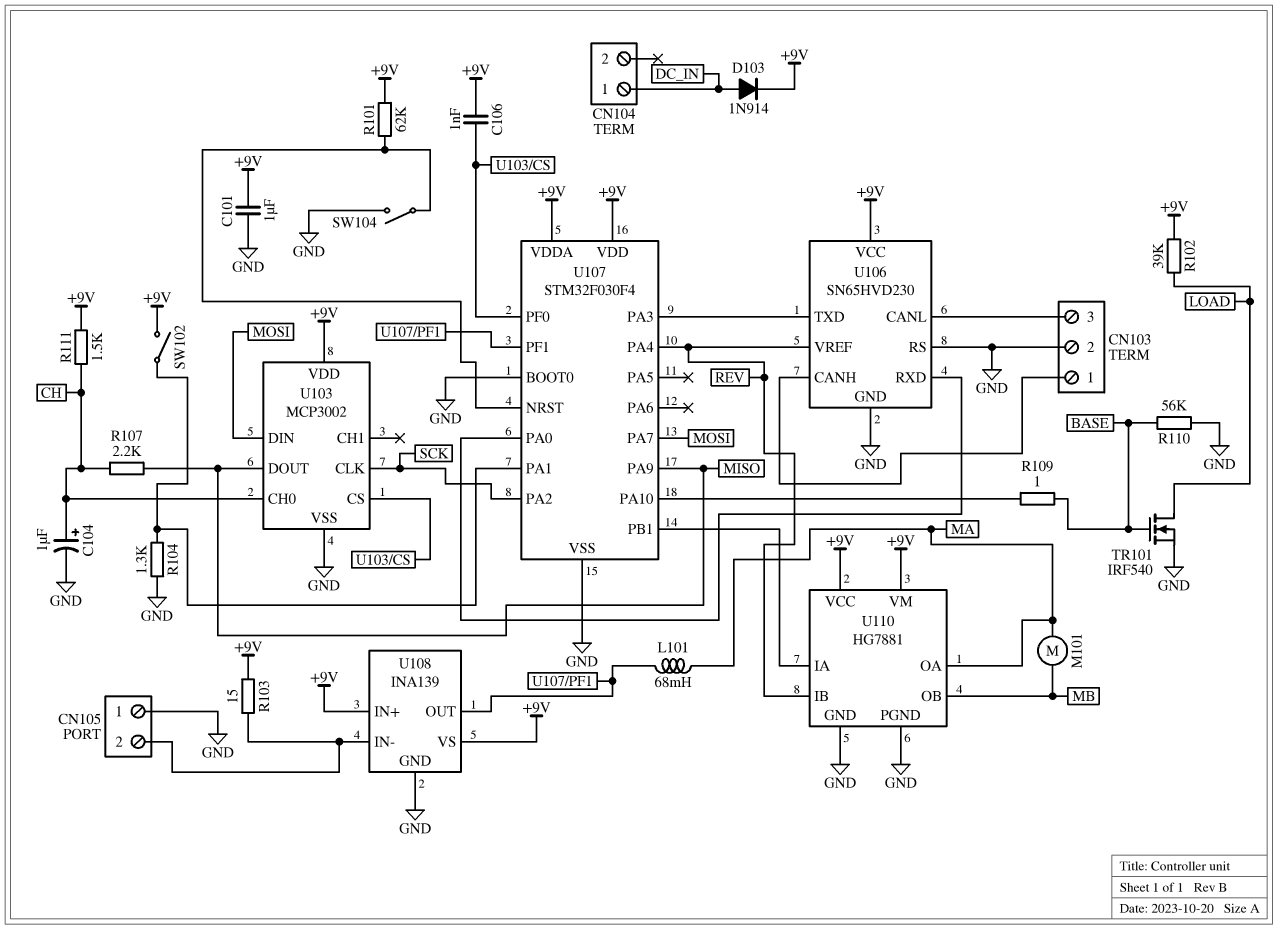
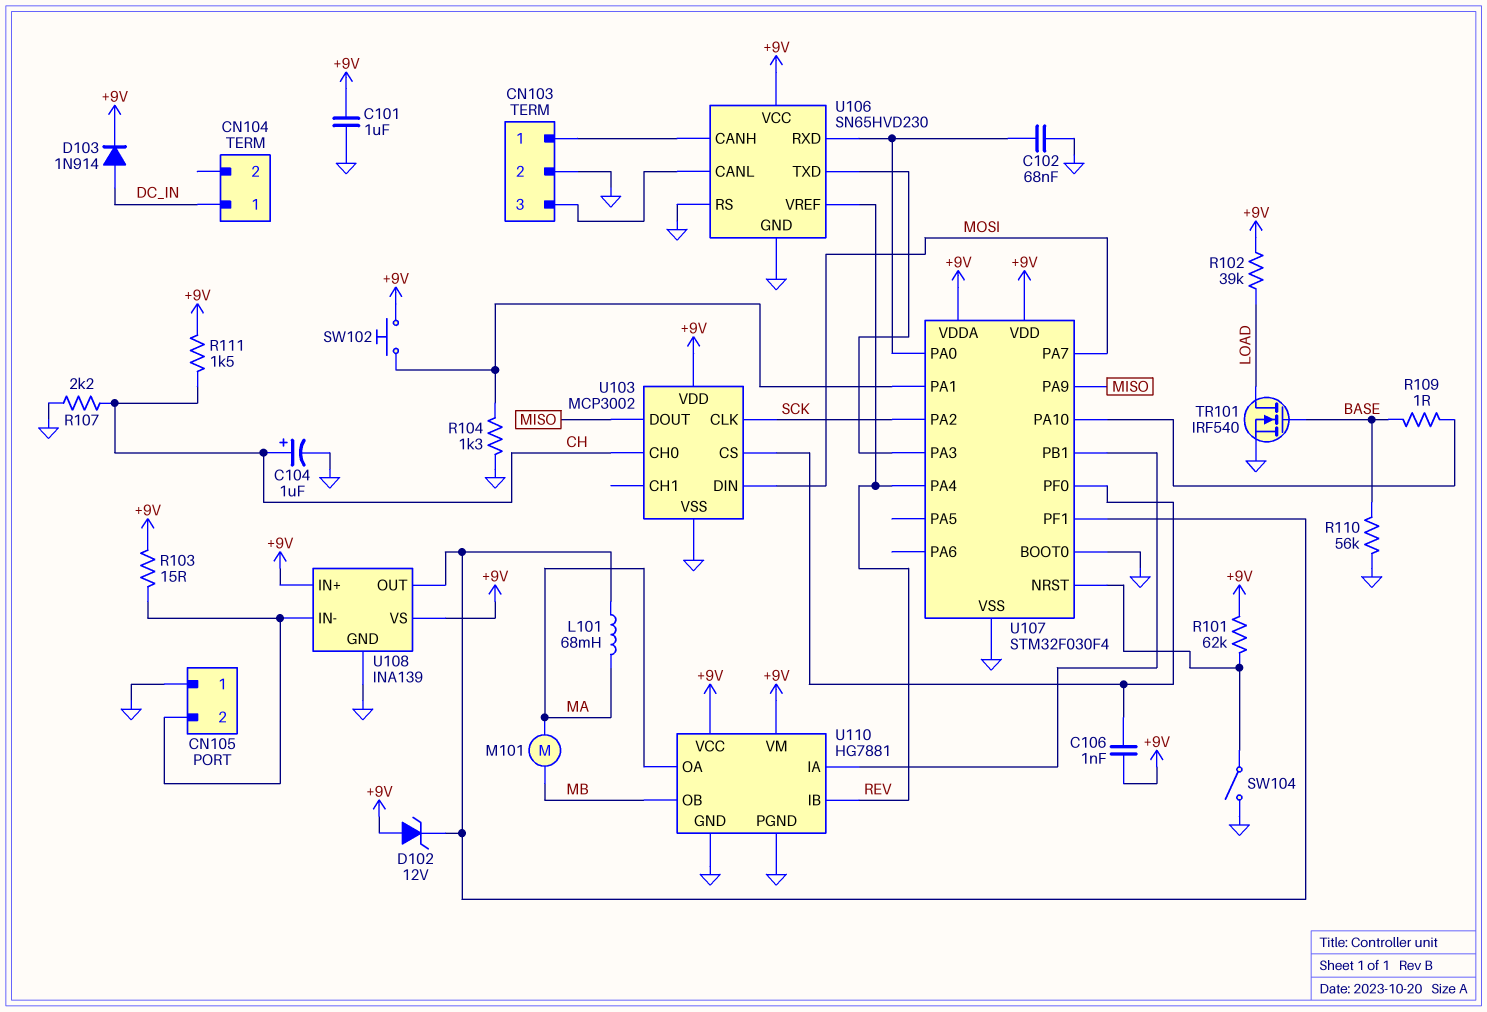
C102: none -> 68nF (GND, U106/RXD)
D102: none -> zener 12V (A +9V, K U107/PF1)
R107: 2.2k (CH, MISO) -> 2.2k (CH, GND)
SW102: switch (+9V, U107/PA1) -> button (+9V, U107/PA1)

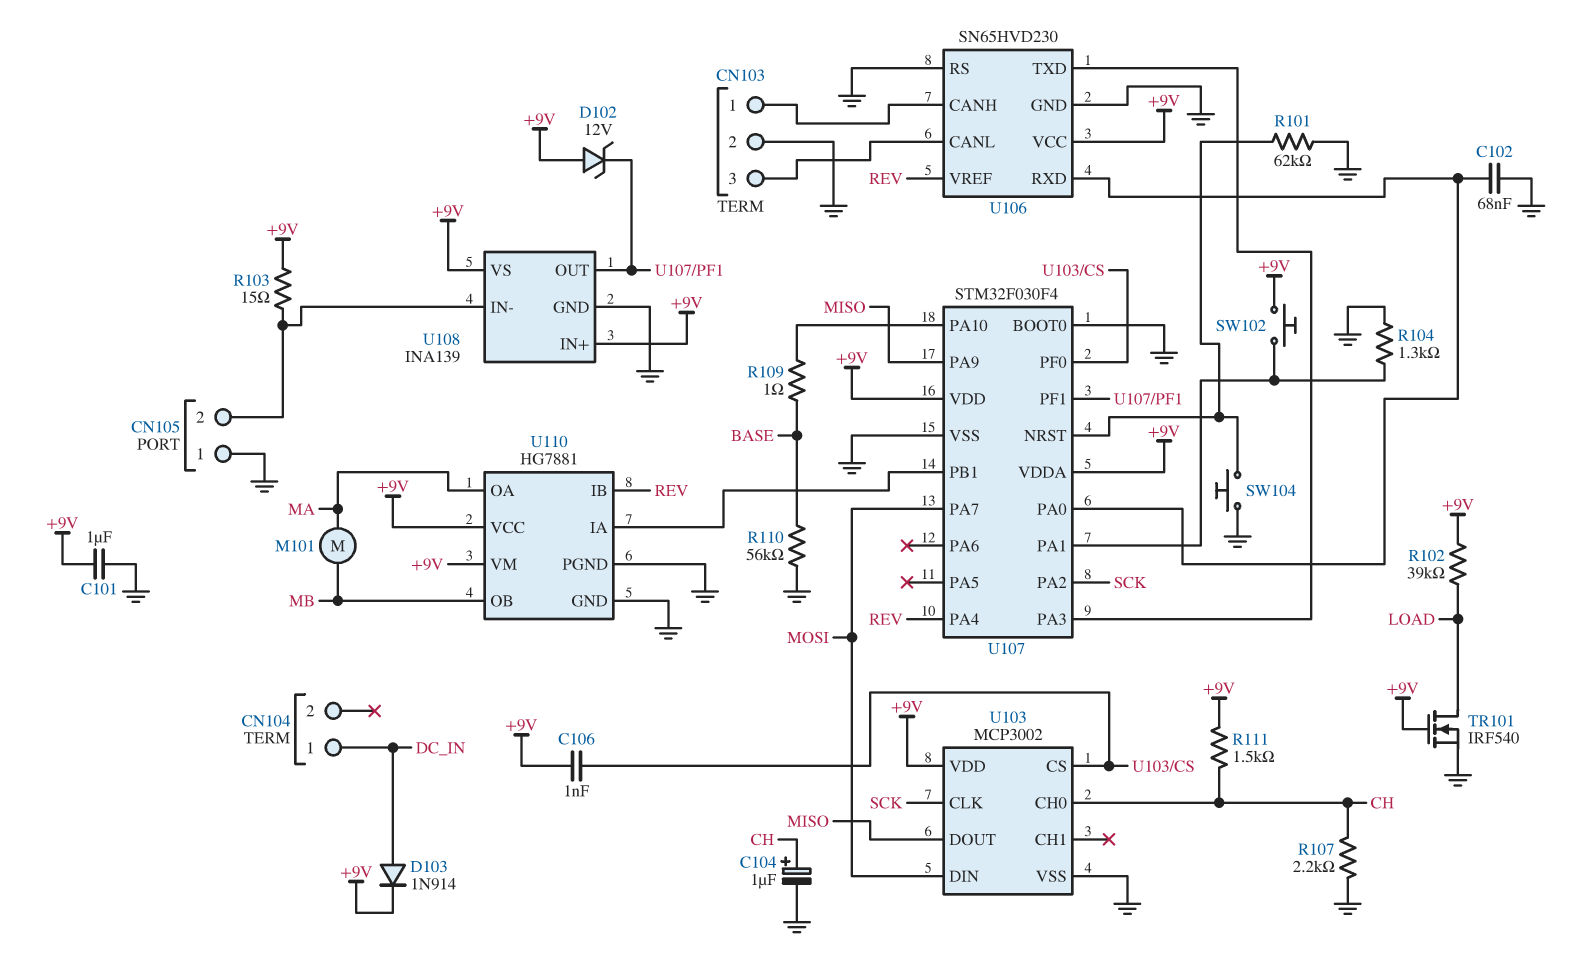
L101: 68mH (MA, U107/PF1) -> none
R101: 62k (+9V, U107/NRST) -> 62k (GND, U107/NRST)
SW104: switch (GND, U107/NRST) -> button (GND, U107/NRST)
TR101: NMOS IRF540 (G BASE, D LOAD, S GND) -> NMOS IRF540 (G +9V, D LOAD, S GND)

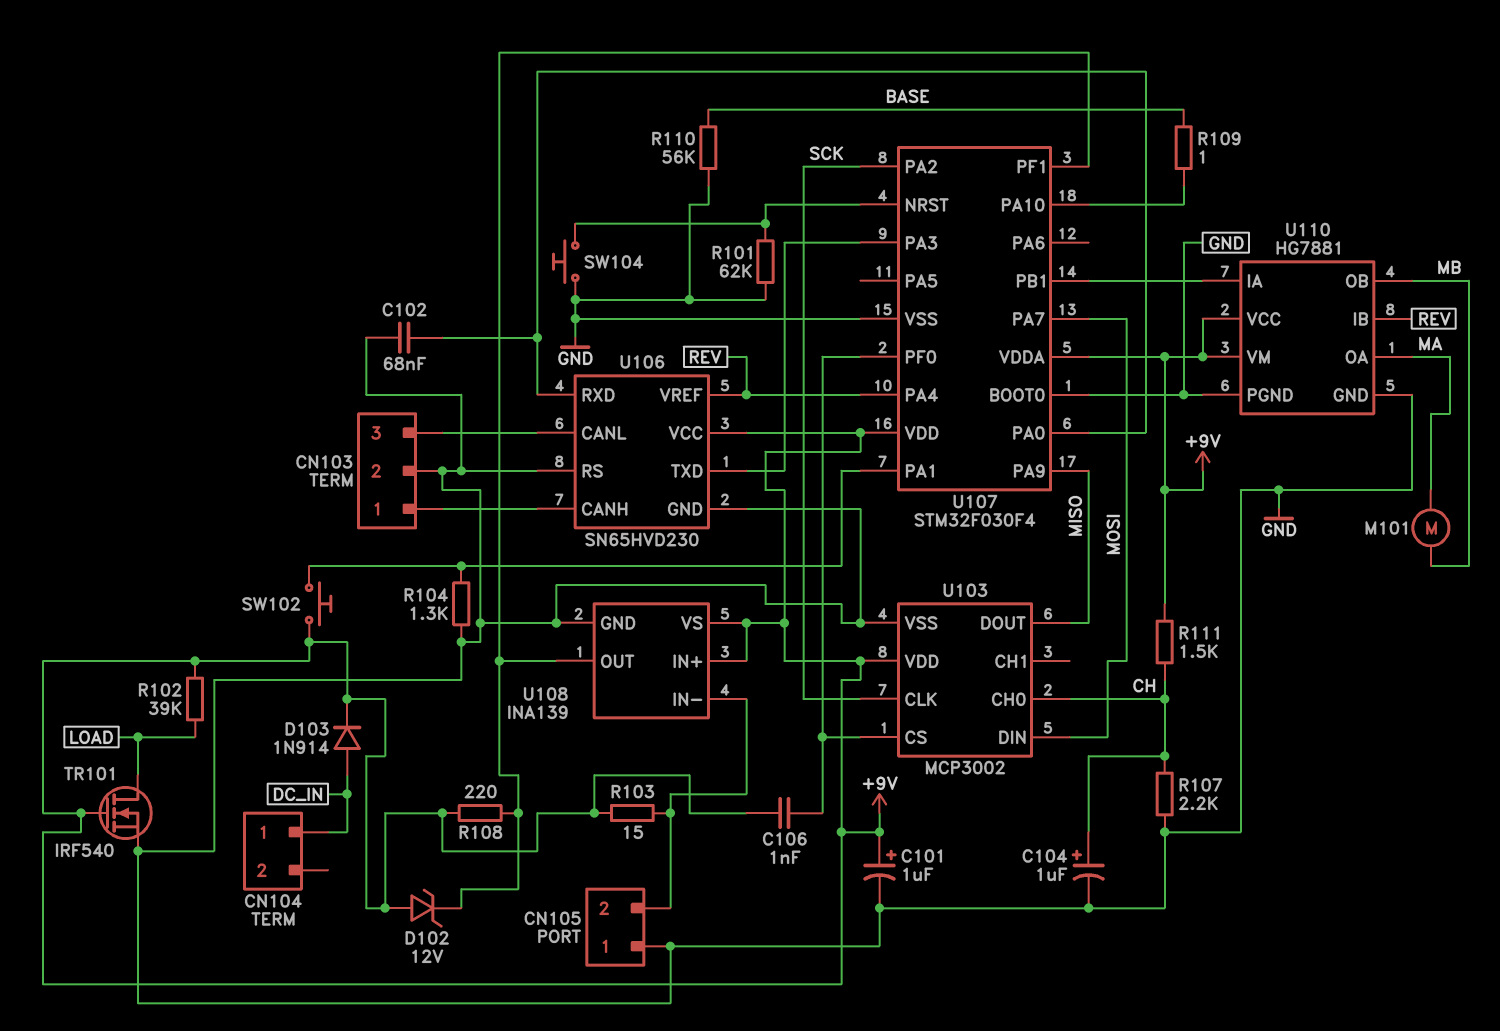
C101: 1uF (+9V, GND) -> 1uF (plus +9V, minus GND)
R108: none -> 220 (+9V, U107/PF1)

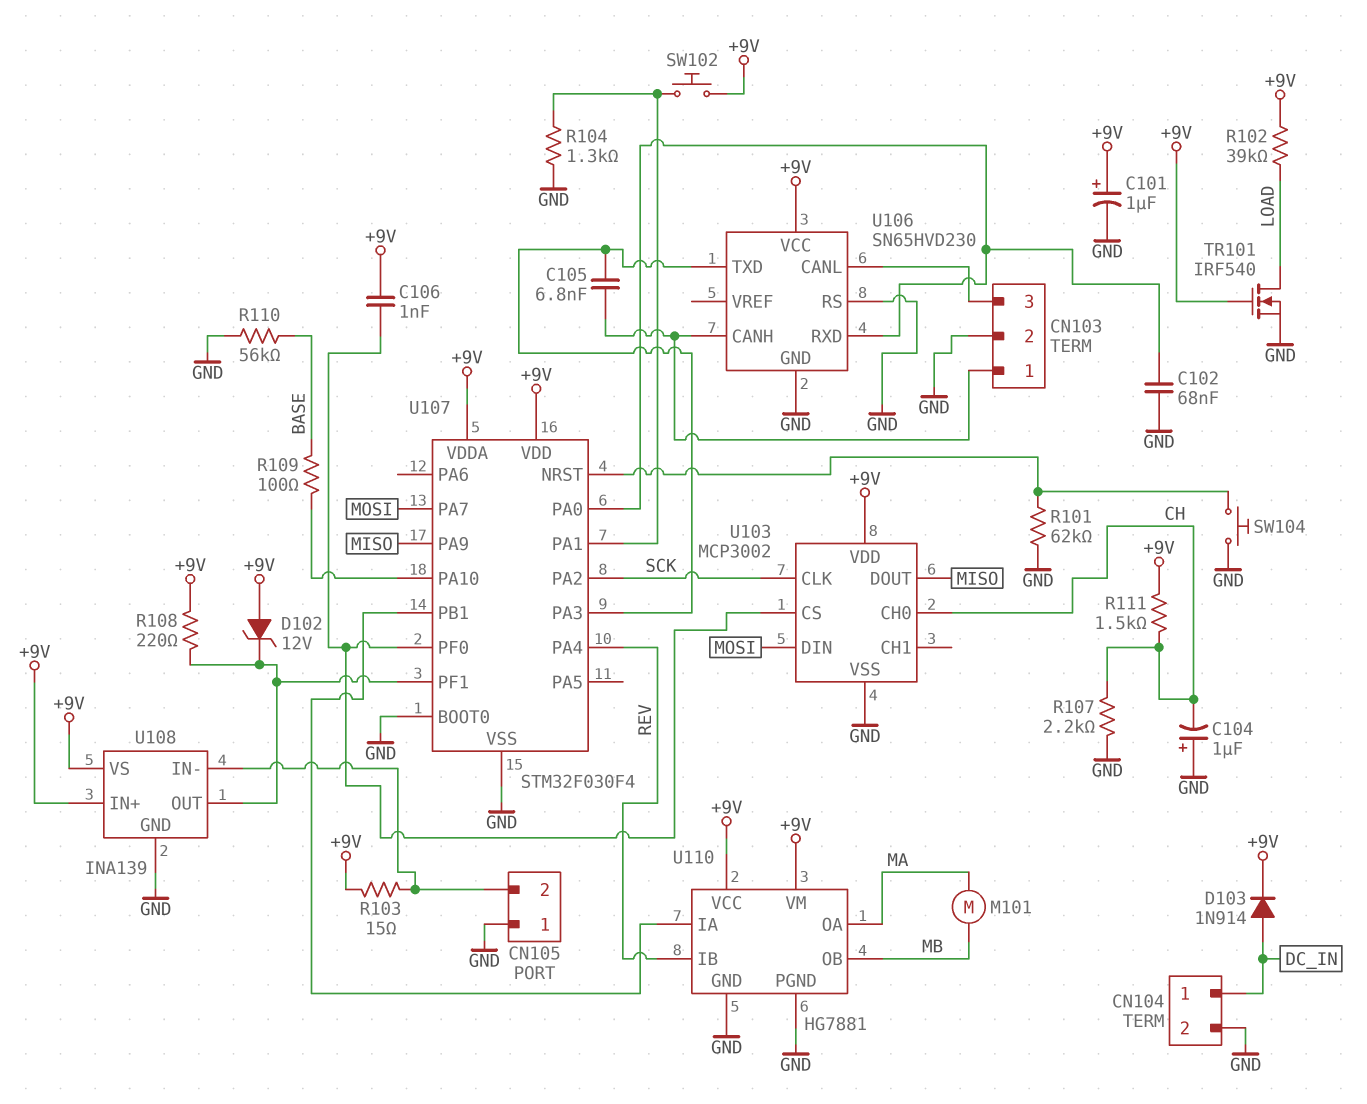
C104: 1uF (plus CH, minus GND) -> 1uF (plus GND, minus CH)
C105: none -> 6.8nF (CN103/1, U106/TXD)
CN104 pin 2: none -> GND
R109: 1 (BASE, U107/PA10) -> 100 (BASE, U107/PA10)
U106 pin VREF: REV -> none

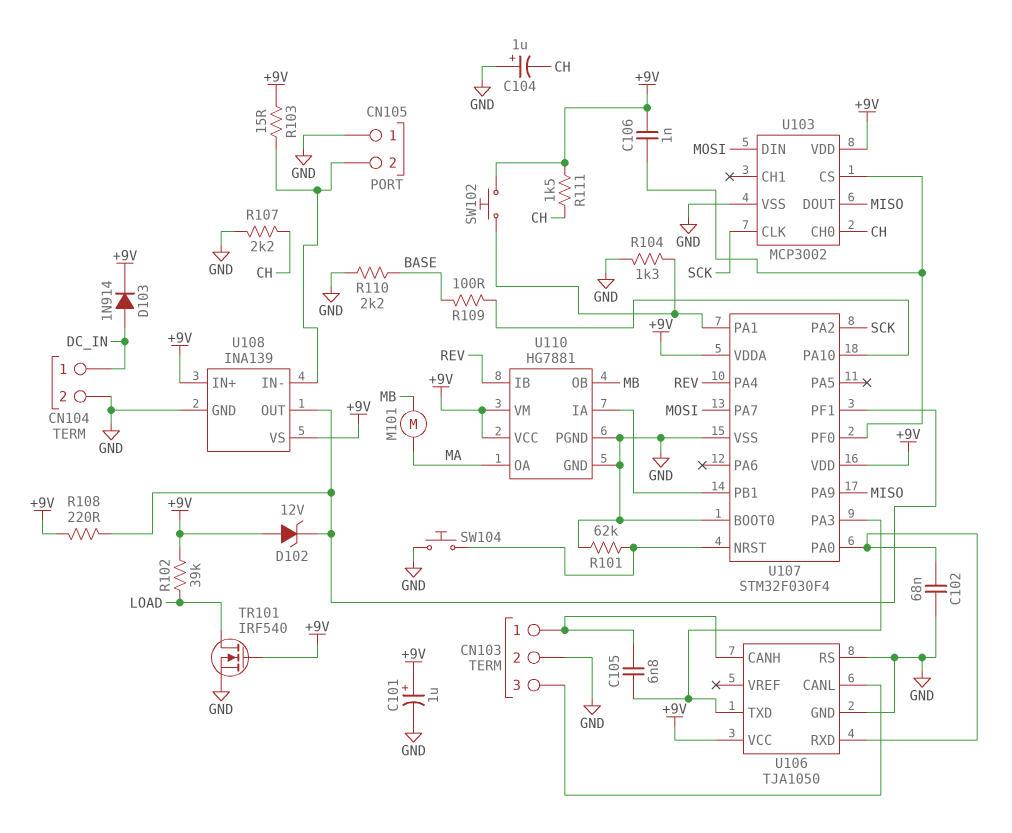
R110: 56k (BASE, GND) -> 2.2k (BASE, GND)
U106: SN65HVD230 -> TJA1050

